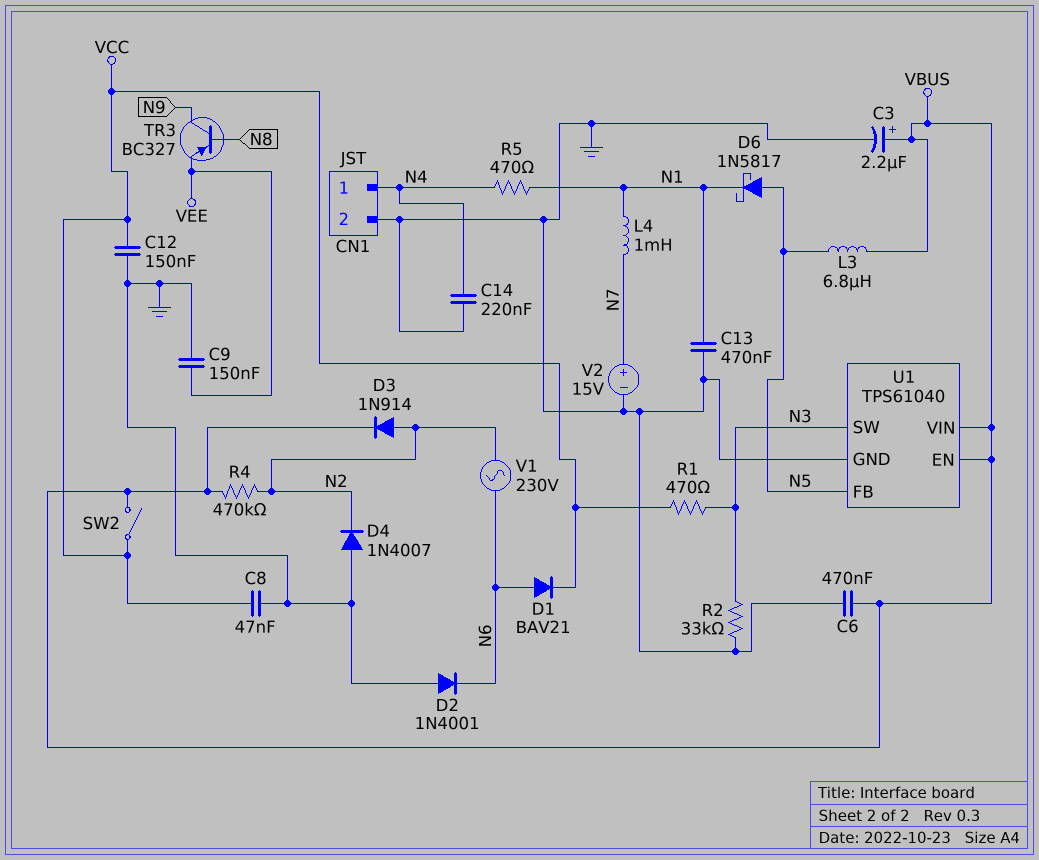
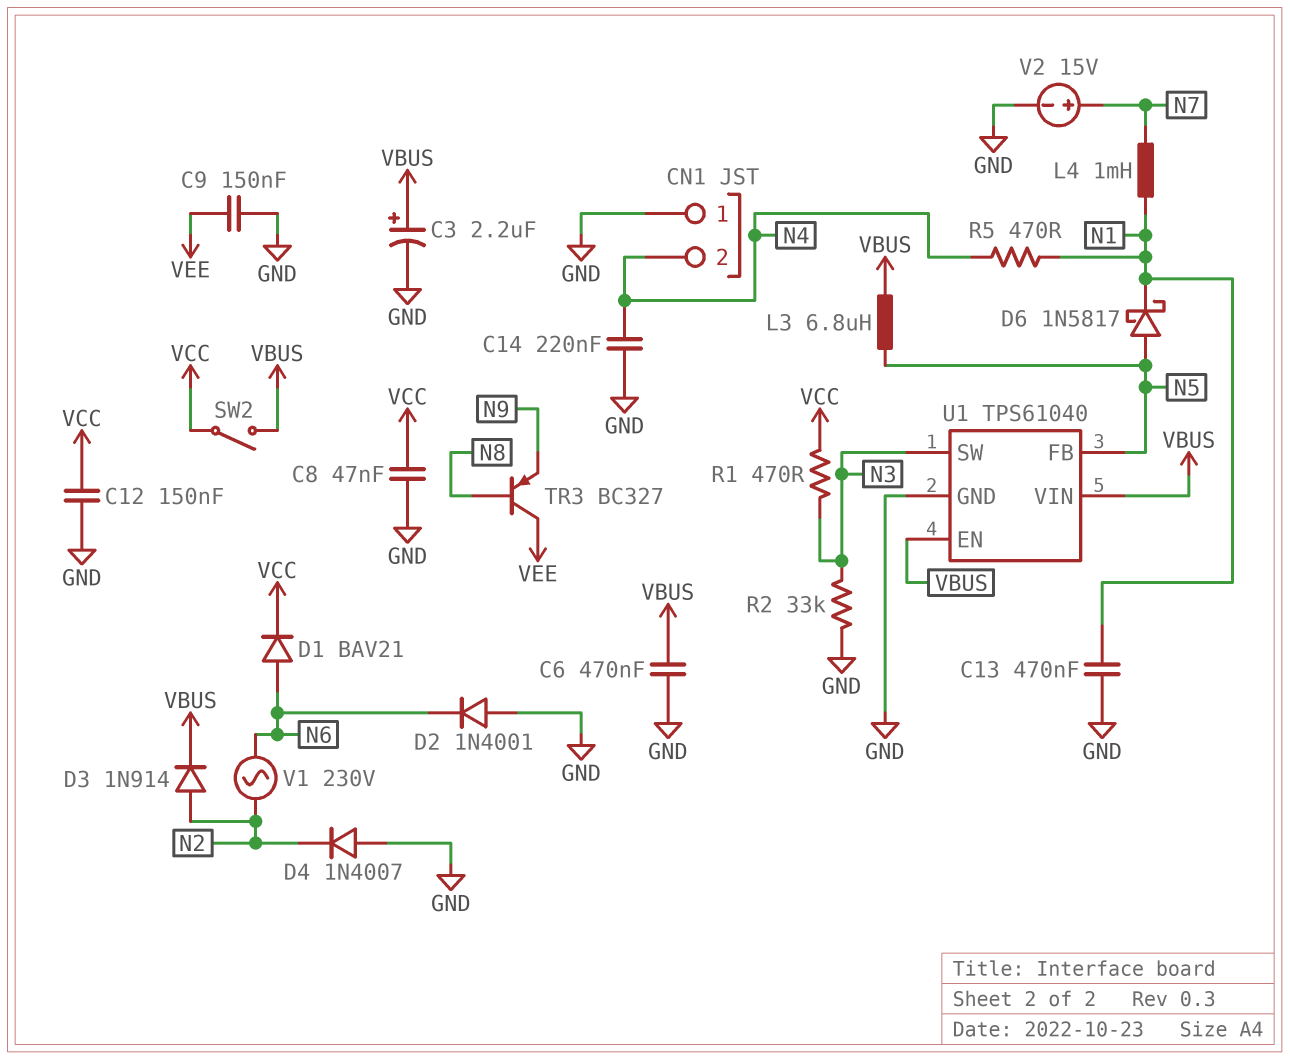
CN1 pin 1: N4 -> GND
CN1 pin 2: GND -> N4
R4: 470k (N2, VBUS) -> none
TR3: PNP BC327 (B N8, C N9, E VEE) -> PNP BC327 (B N8, C VEE, E N9)

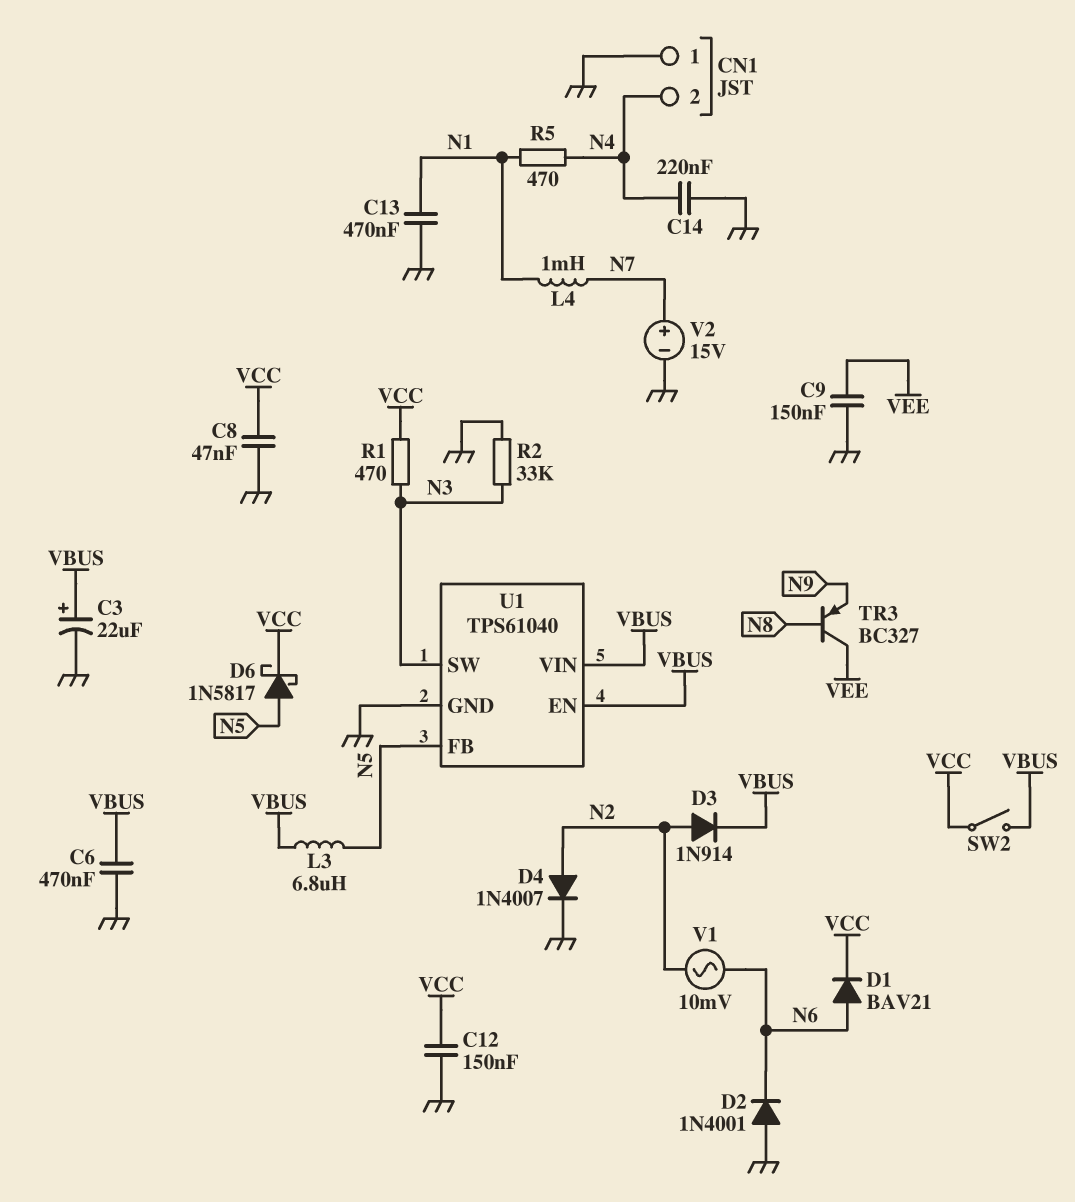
C3: 2.2uF (plus VBUS, minus GND) -> 22uF (plus VBUS, minus GND)
D4: diode 1N4007 (A GND, K N2) -> diode 1N4007 (A N2, K GND)
D6: schottky 1N5817 (A N5, K N1) -> schottky 1N5817 (A N5, K VCC)
V1: AC 230V (N2, N6) -> AC 10mV (N2, N6)

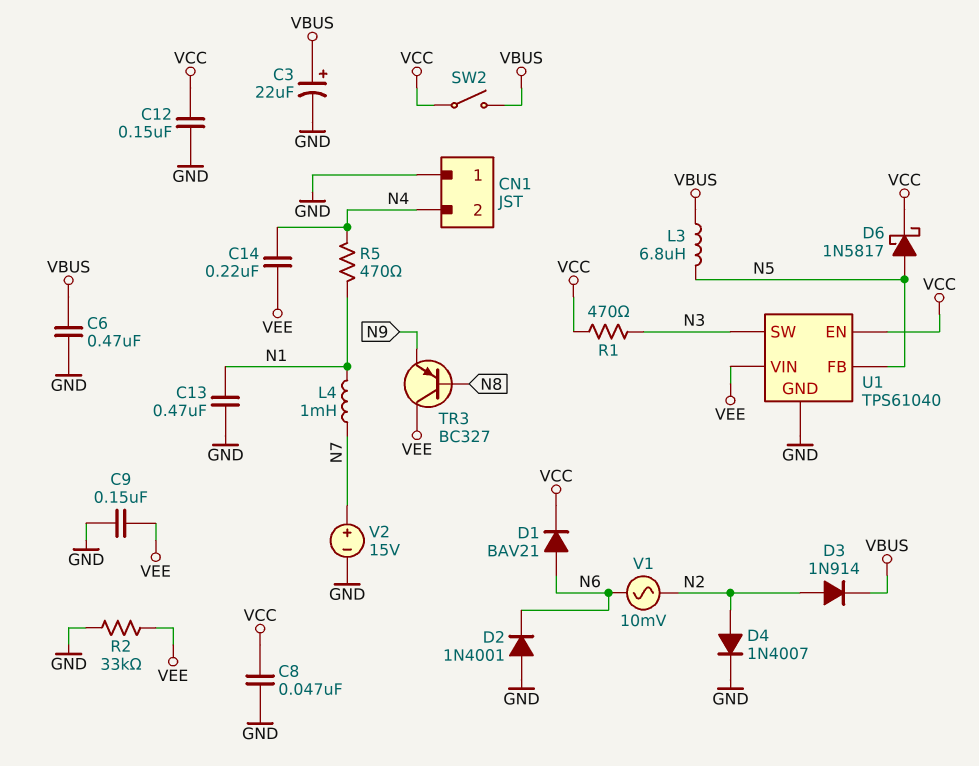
C14: 220nF (GND, N4) -> 220nF (N4, VEE)
R2: 33k (GND, N3) -> 33k (GND, VEE)
U1 pin EN: VBUS -> VCC
U1 pin VIN: VBUS -> VEE

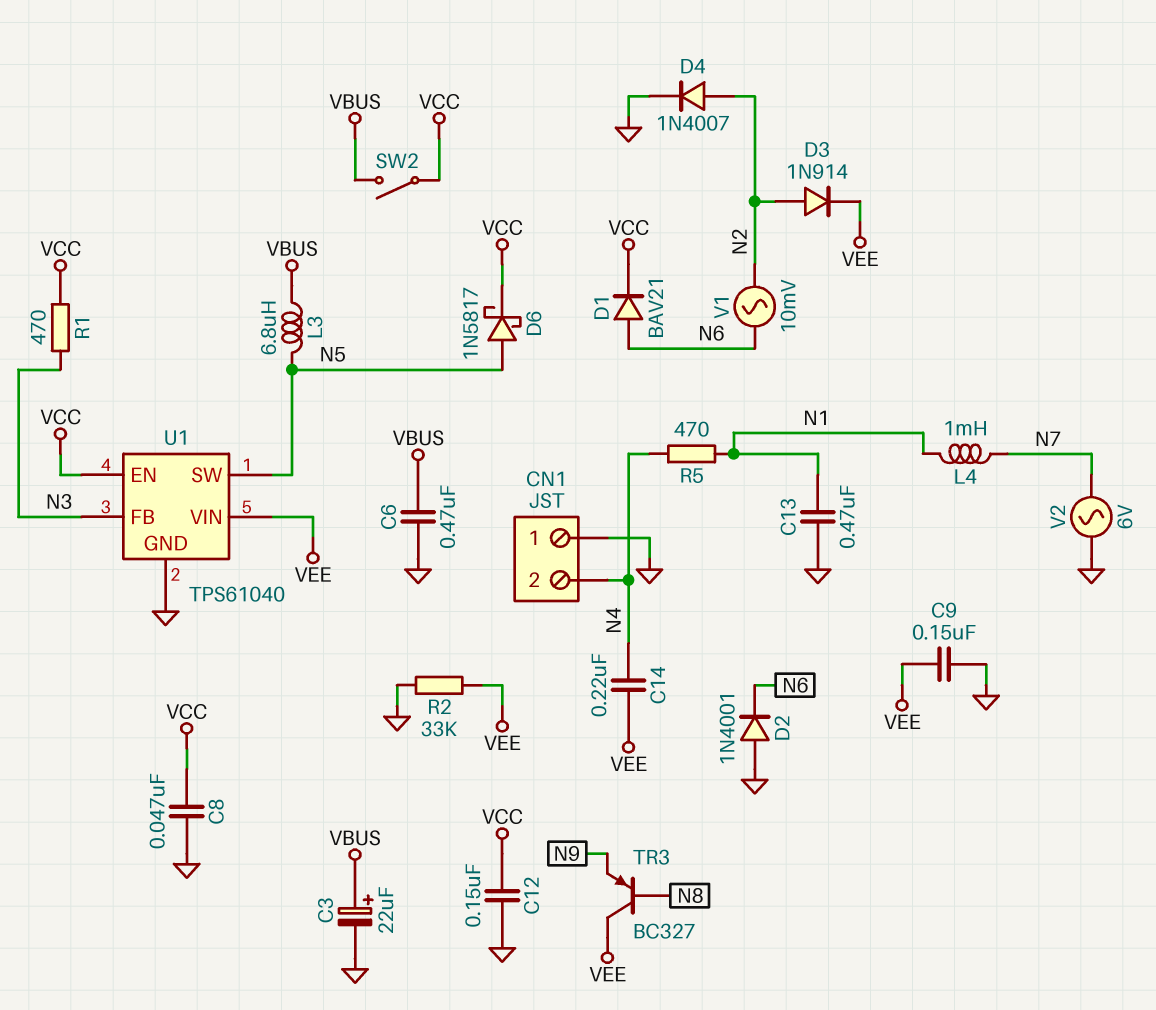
D3: diode 1N914 (A N2, K VBUS) -> diode 1N914 (A N2, K VEE)
U1 pin FB: N5 -> N3
U1 pin SW: N3 -> N5
V2: 15V (plus N7, minus GND) -> AC 6V (GND, N7)

